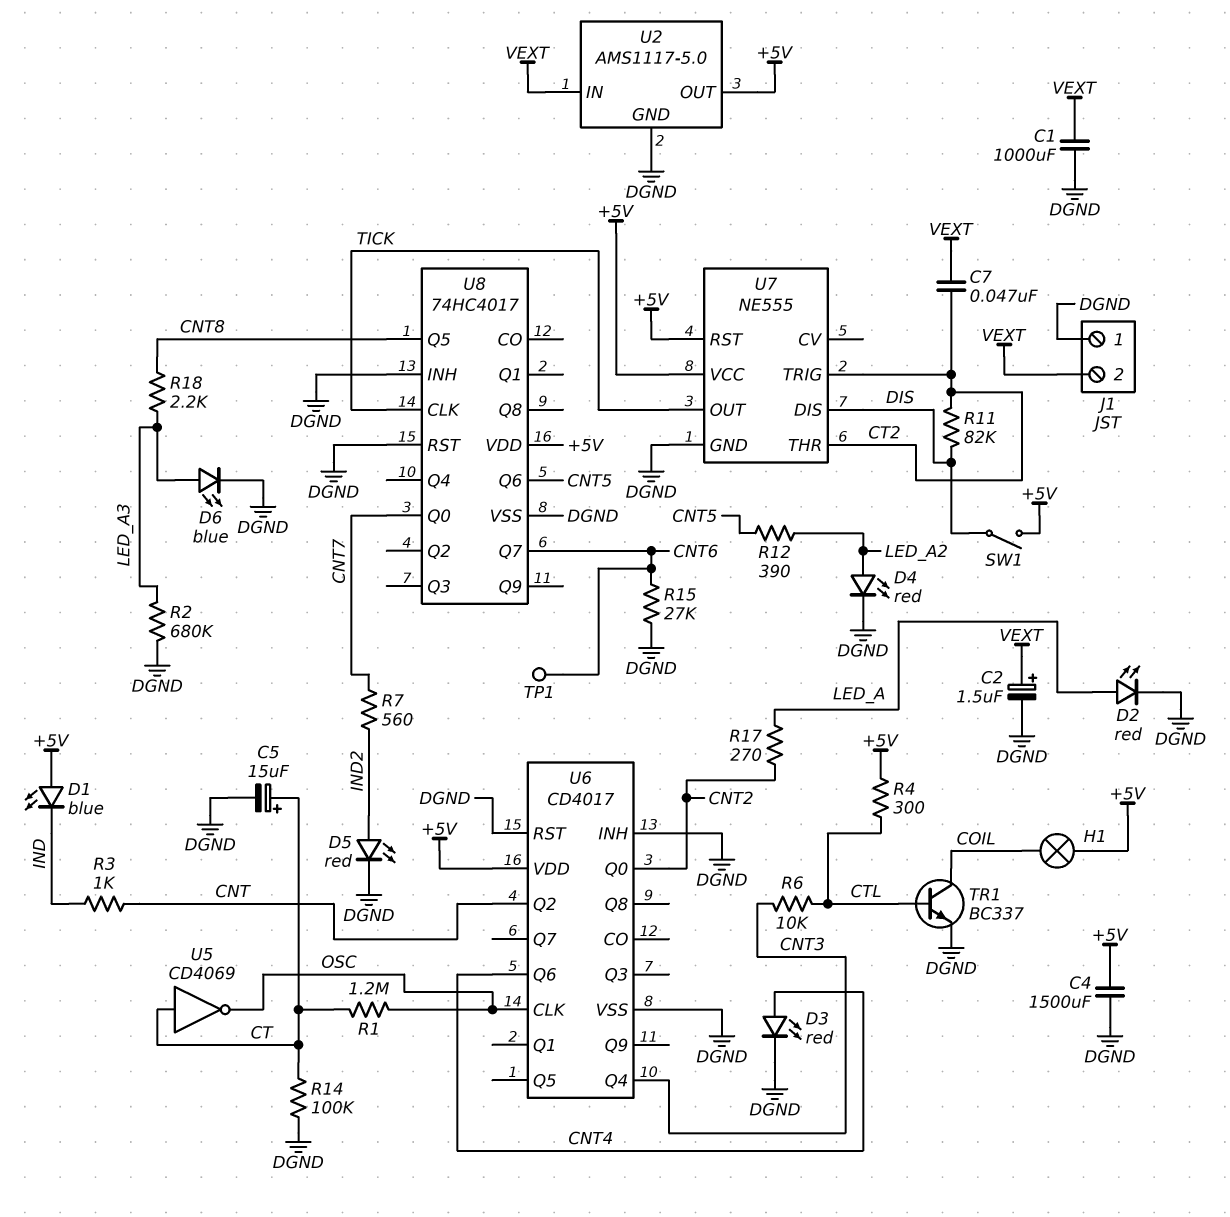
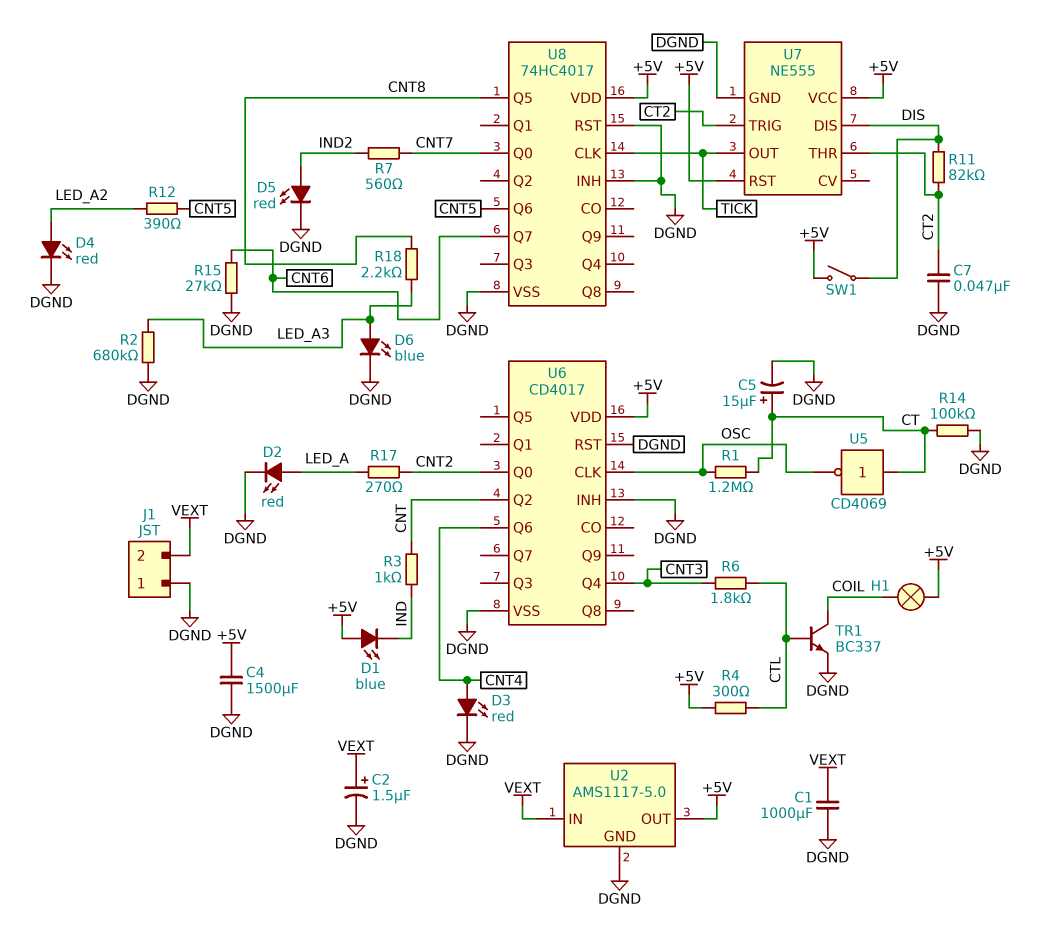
C7: 47nF (CT2, VEXT) -> 47nF (CT2, DGND)
R6: 10k (CNT3, CTL) -> 1.8k (CNT3, CTL)
TP1: test point (CNT6) -> none

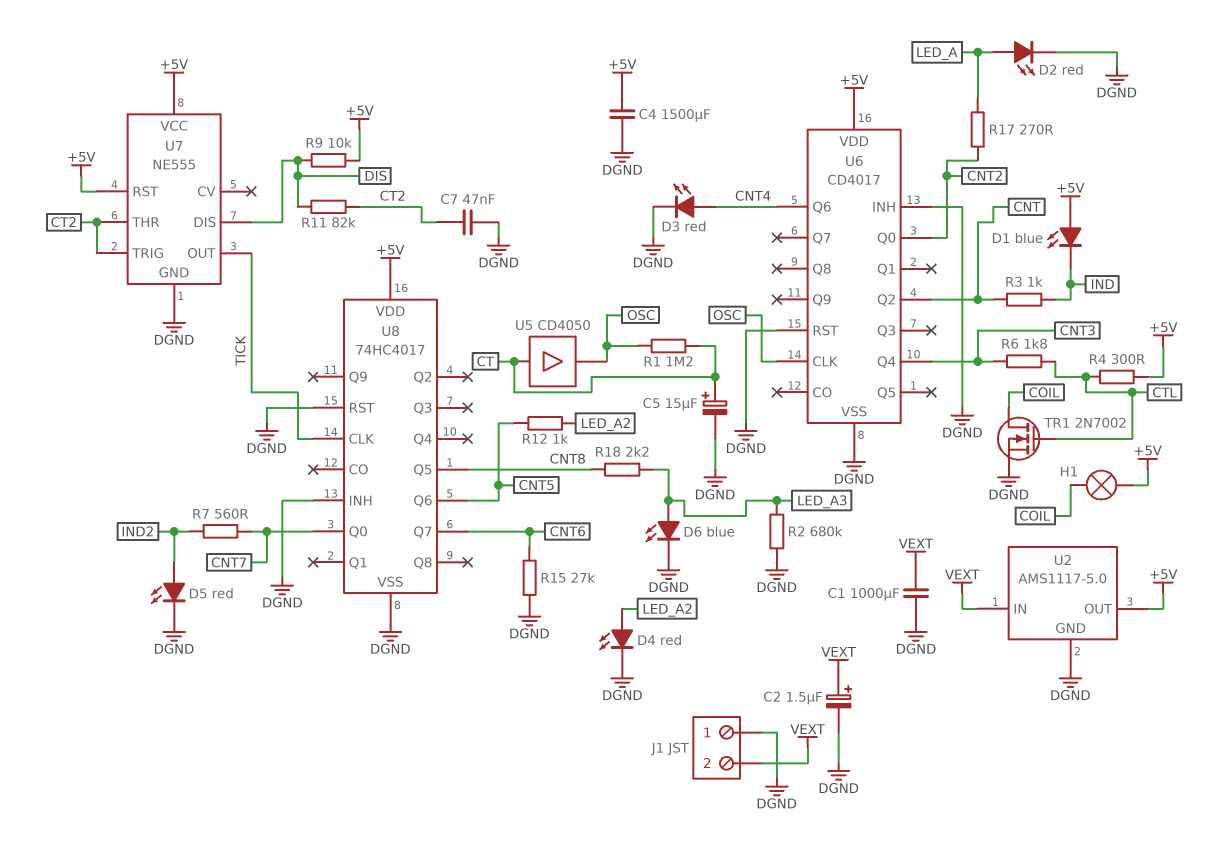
R9: none -> 10k (+5V, DIS)
R12: 390 (CNT5, LED_A2) -> 1k (CNT5, LED_A2)
R14: 100k (CT, DGND) -> none
SW1: switch (+5V, DIS) -> none
TR1: NPN BC337 (B CTL, C COIL, E DGND) -> NMOS 2N7002 (G CTL, D COIL, S DGND)
U5: NOT CD4069 (in CT, out OSC) -> buffer CD4050 (in CT, out OSC)

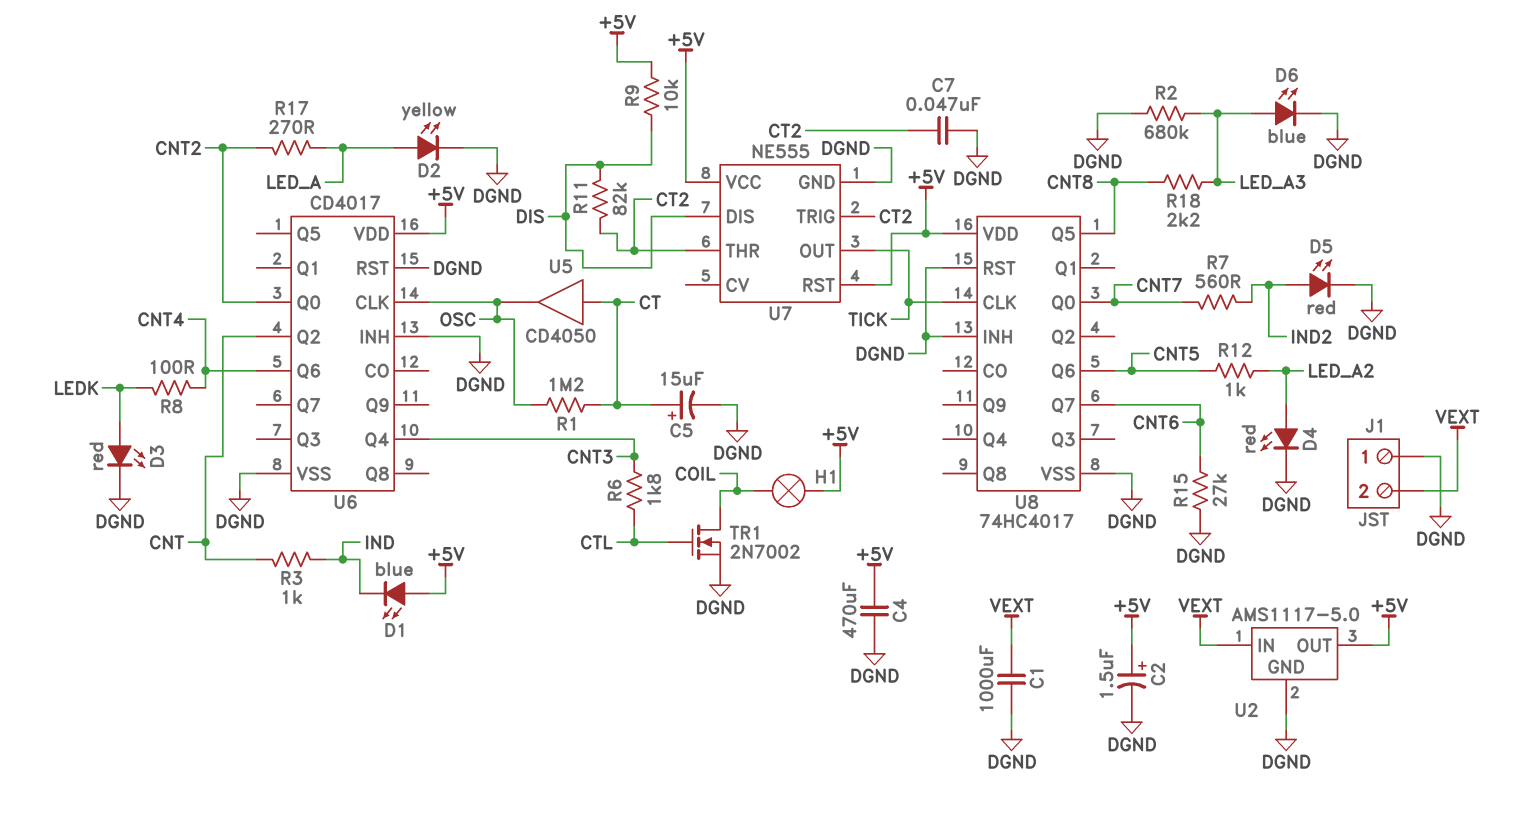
C2: 1.5uF (plus VEXT, minus DGND) -> 1.5uF (plus +5V, minus DGND)
C4: 1500uF (+5V, DGND) -> 470uF (+5V, DGND)
D2: LED red (A LED_A, K DGND) -> LED yellow (A LED_A, K DGND)
D3: LED red (A CNT4, K DGND) -> LED red (A LEDK, K DGND)
R4: 300 (+5V, CTL) -> none
R8: none -> 100 (CNT4, LEDK)

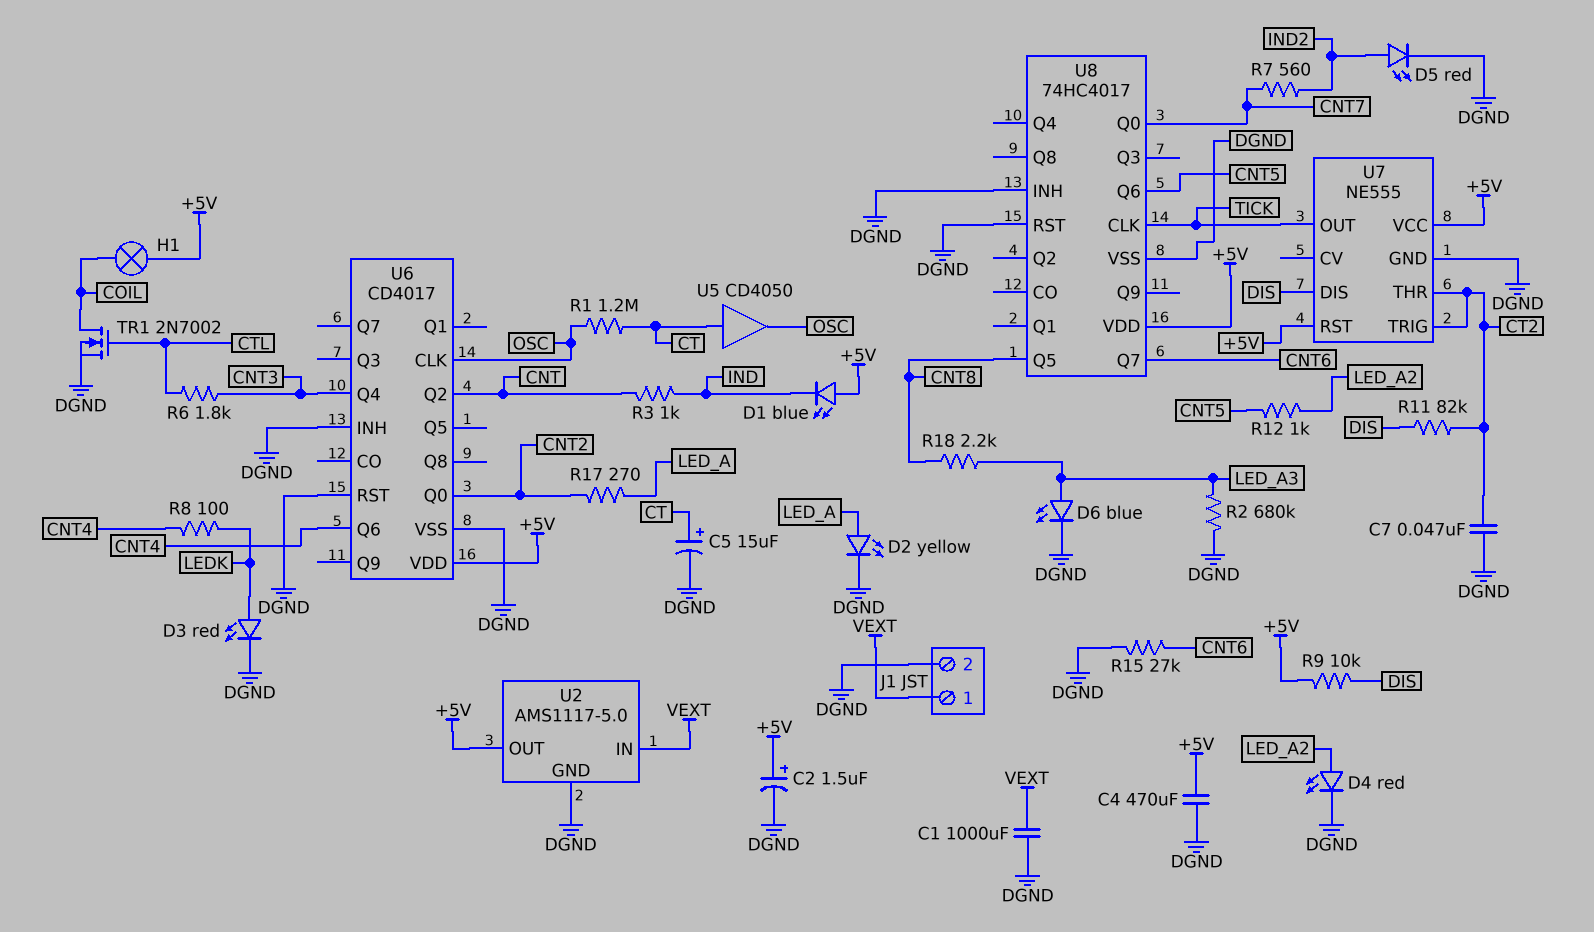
J1 pin 1: DGND -> VEXT
J1 pin 2: VEXT -> DGND

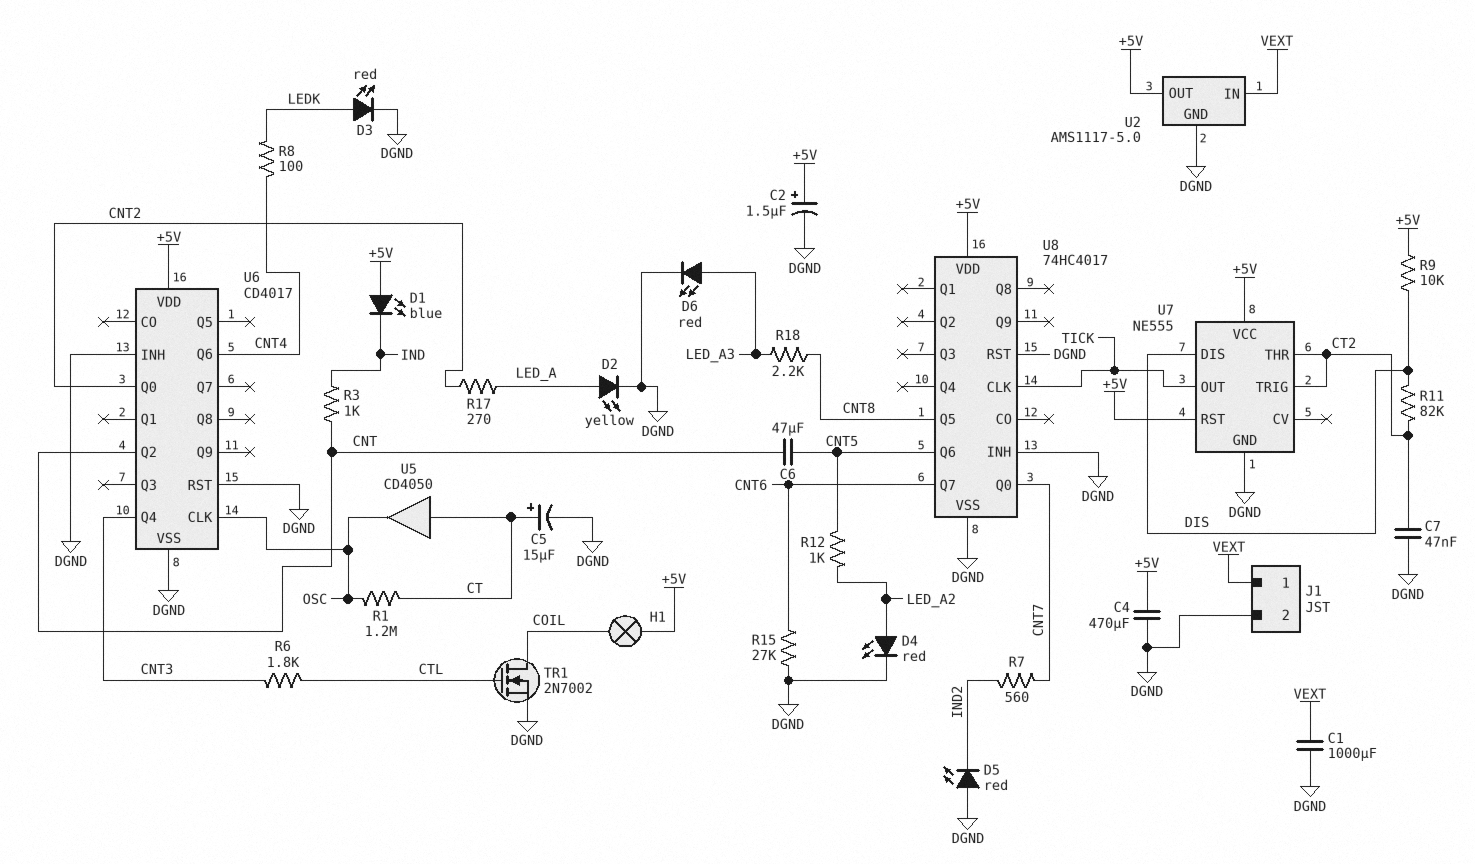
C6: none -> 47uF (CNT, CNT5)
D5: LED red (A IND2, K DGND) -> LED red (A DGND, K IND2)
D6: LED blue (A LED_A3, K DGND) -> LED red (A LED_A3, K DGND)
R2: 680k (DGND, LED_A3) -> none

